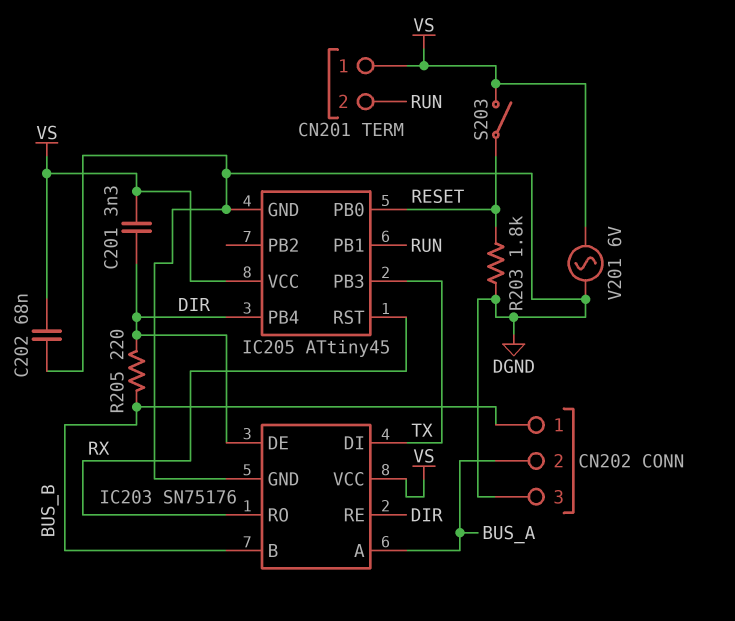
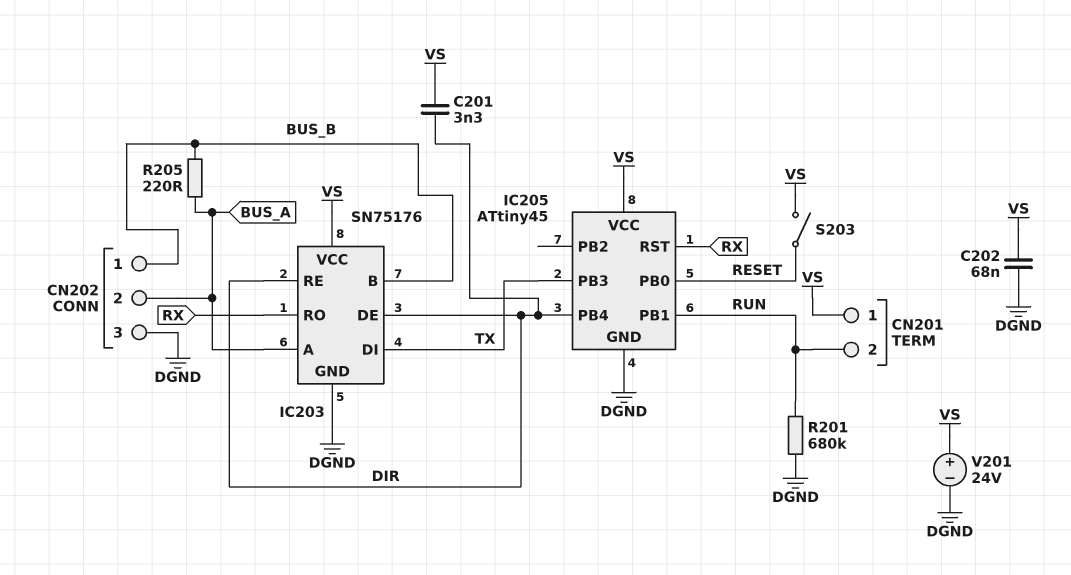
R201: none -> 680k (DGND, RUN)
R203: 1.8k (DGND, RESET) -> none
R205: 220 (BUS_B, DIR) -> 220 (BUS_A, BUS_B)
V201: AC 6V (DGND, VS) -> 24V (plus VS, minus DGND)

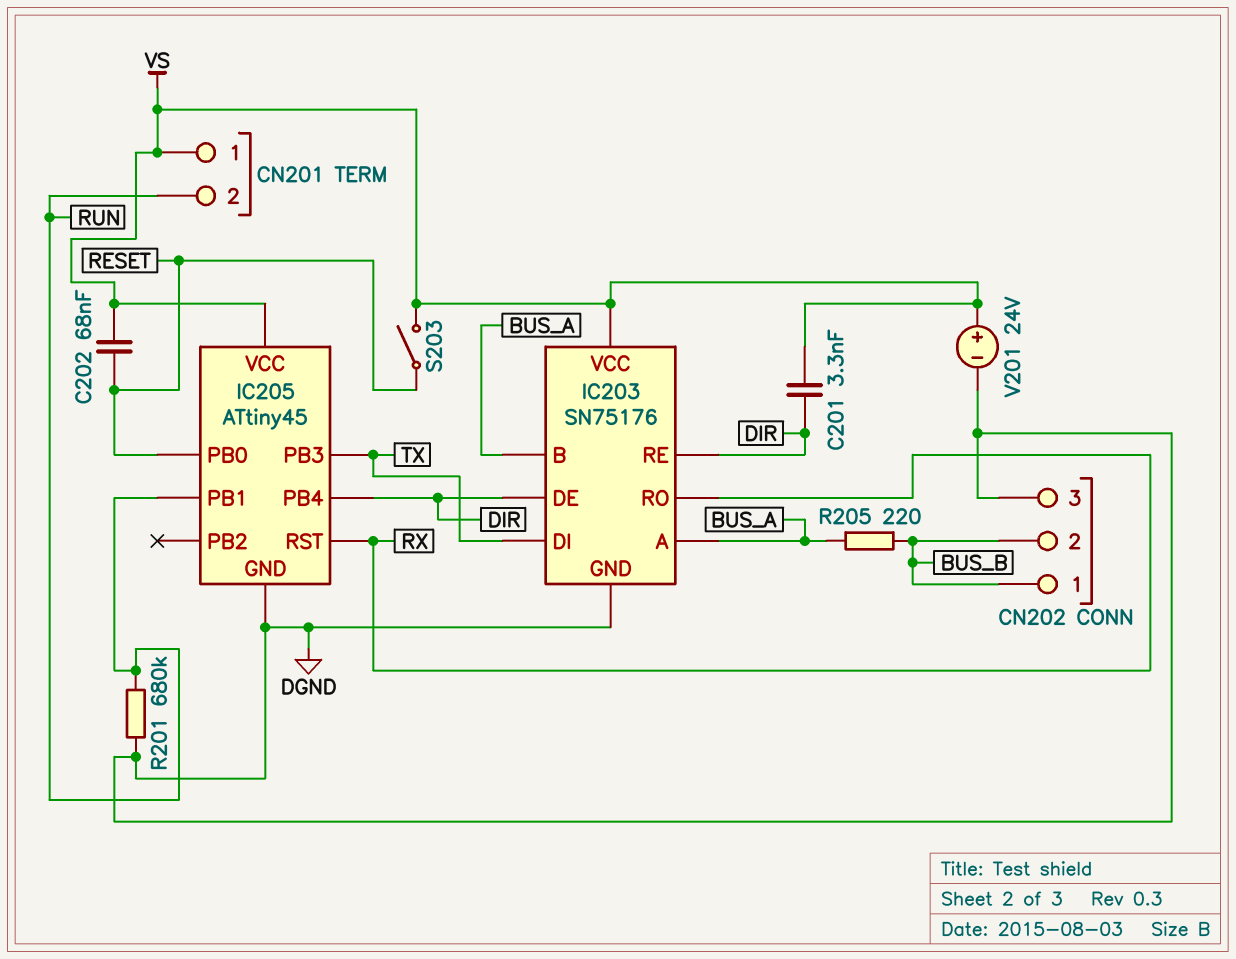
C202: 68nF (DGND, VS) -> 68nF (RESET, VS)
CN202 pin 2: BUS_A -> BUS_B
IC203 pin B: BUS_B -> BUS_A

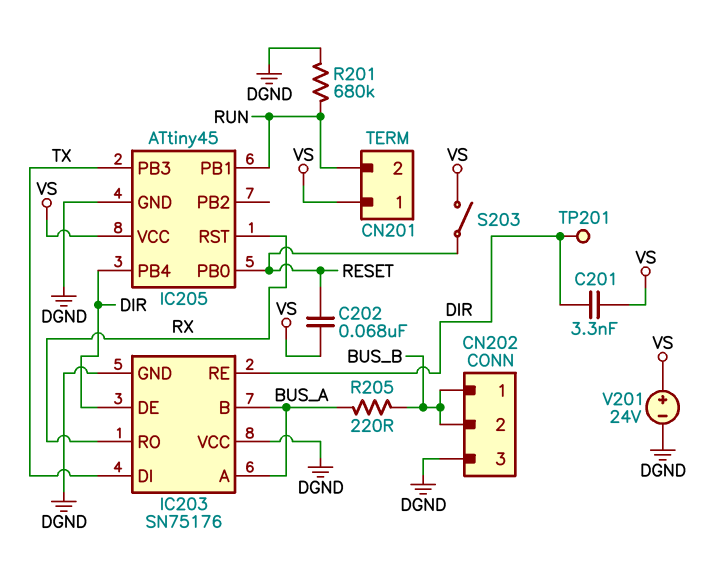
IC203 pin VCC: VS -> DGND
TP201: none -> test point (DIR)

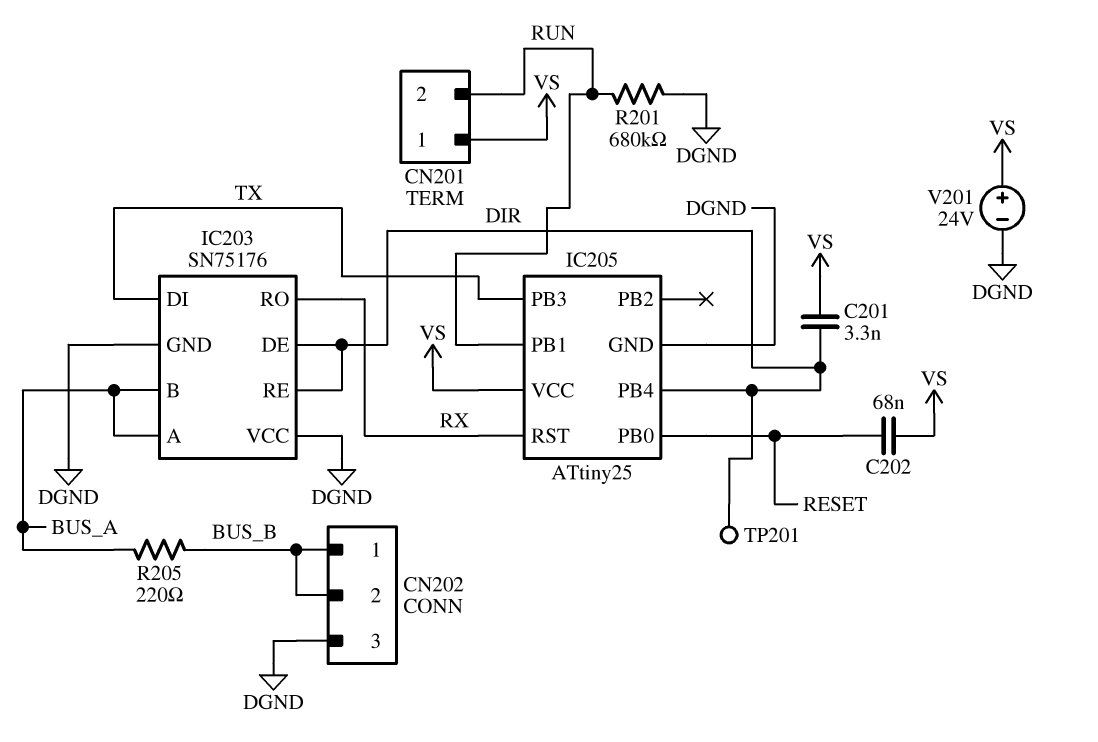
IC205: ATtiny45 -> ATtiny25
S203: switch (RESET, VS) -> none

